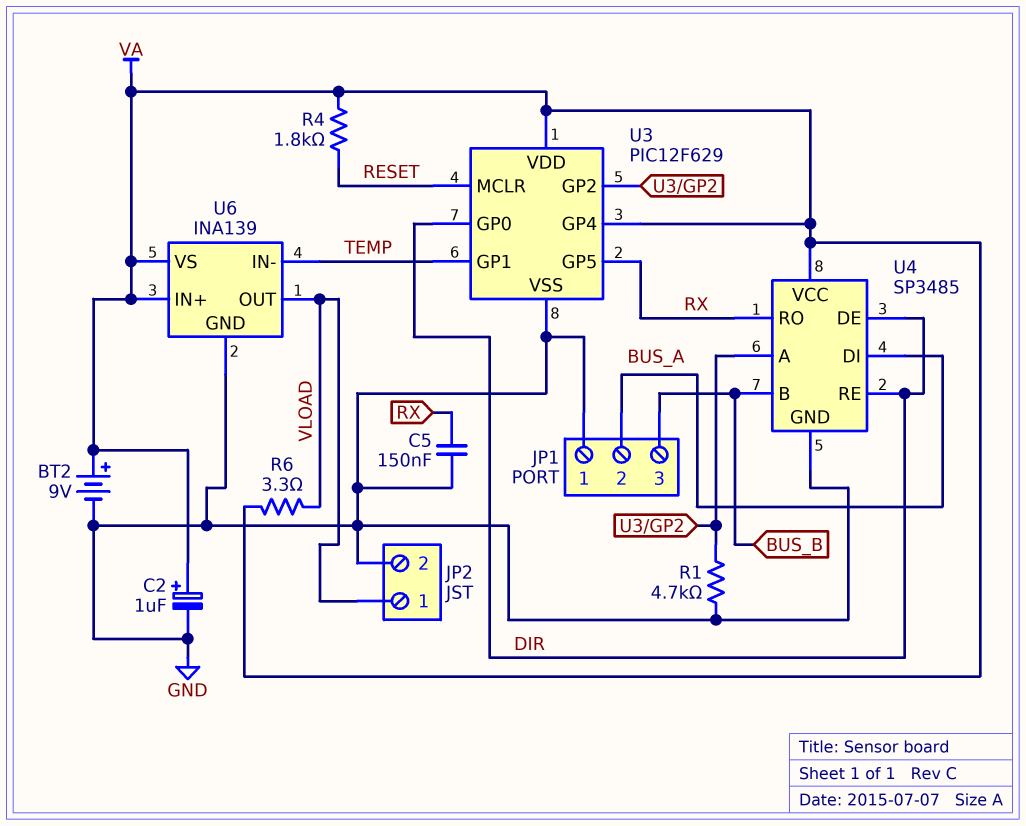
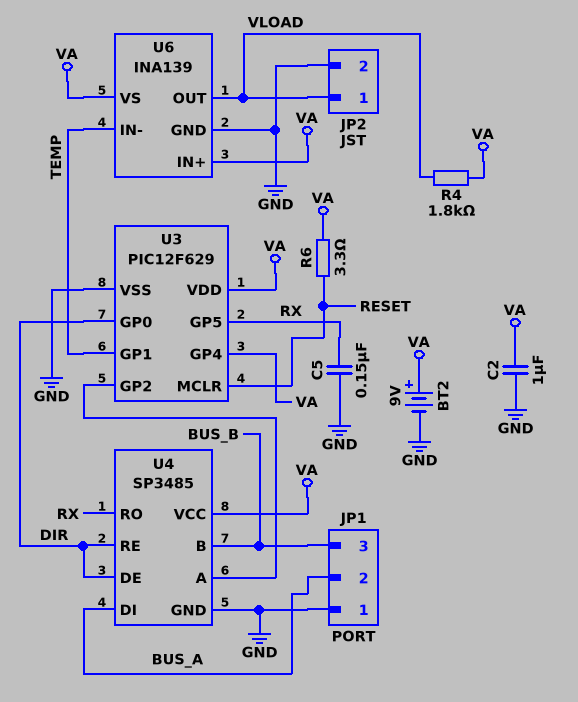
C2: 1uF (plus VA, minus GND) -> 1uF (GND, VA)
R1: 4.7k (GND, U3/GP2) -> none
R4: 1.8k (RESET, VA) -> 1.8k (VA, VLOAD)
R6: 3.3 (VA, VLOAD) -> 3.3 (RESET, VA)

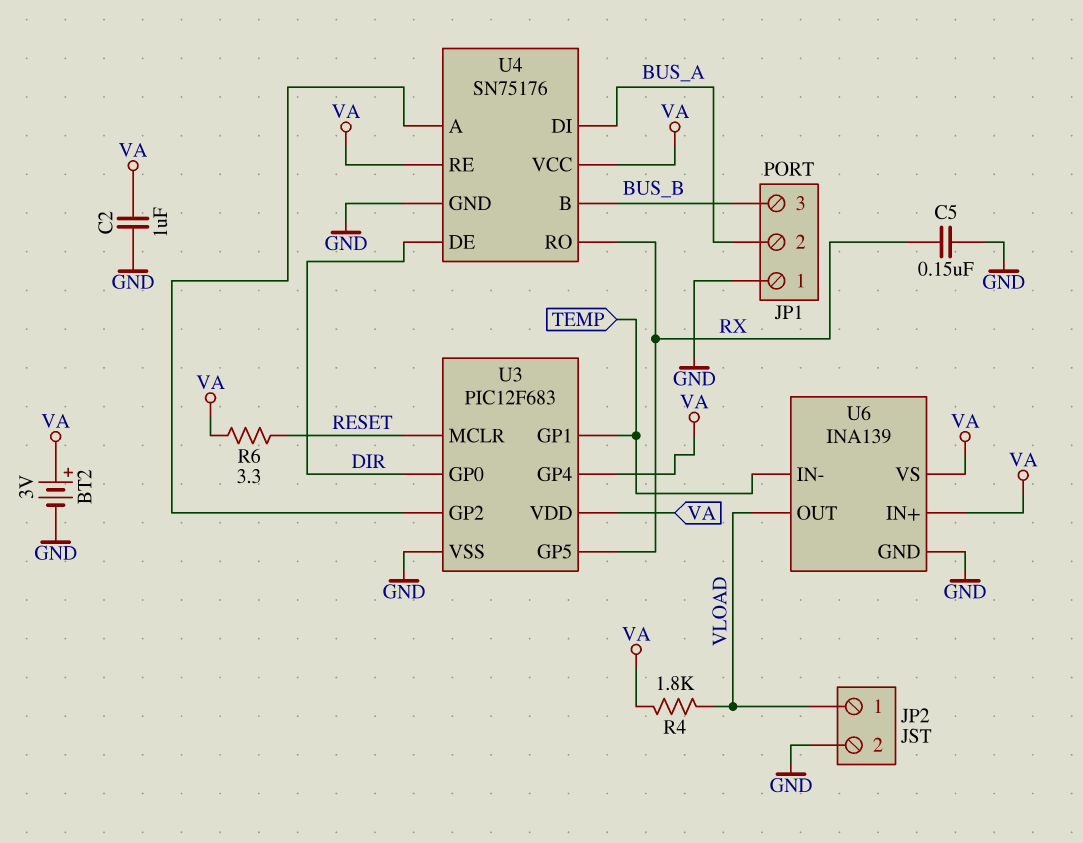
BT2: 9V (plus VA, minus GND) -> 3V (plus VA, minus GND)
U3: PIC12F629 -> PIC12F683
U4: SP3485 -> SN75176
U4 pin RE: DIR -> VA

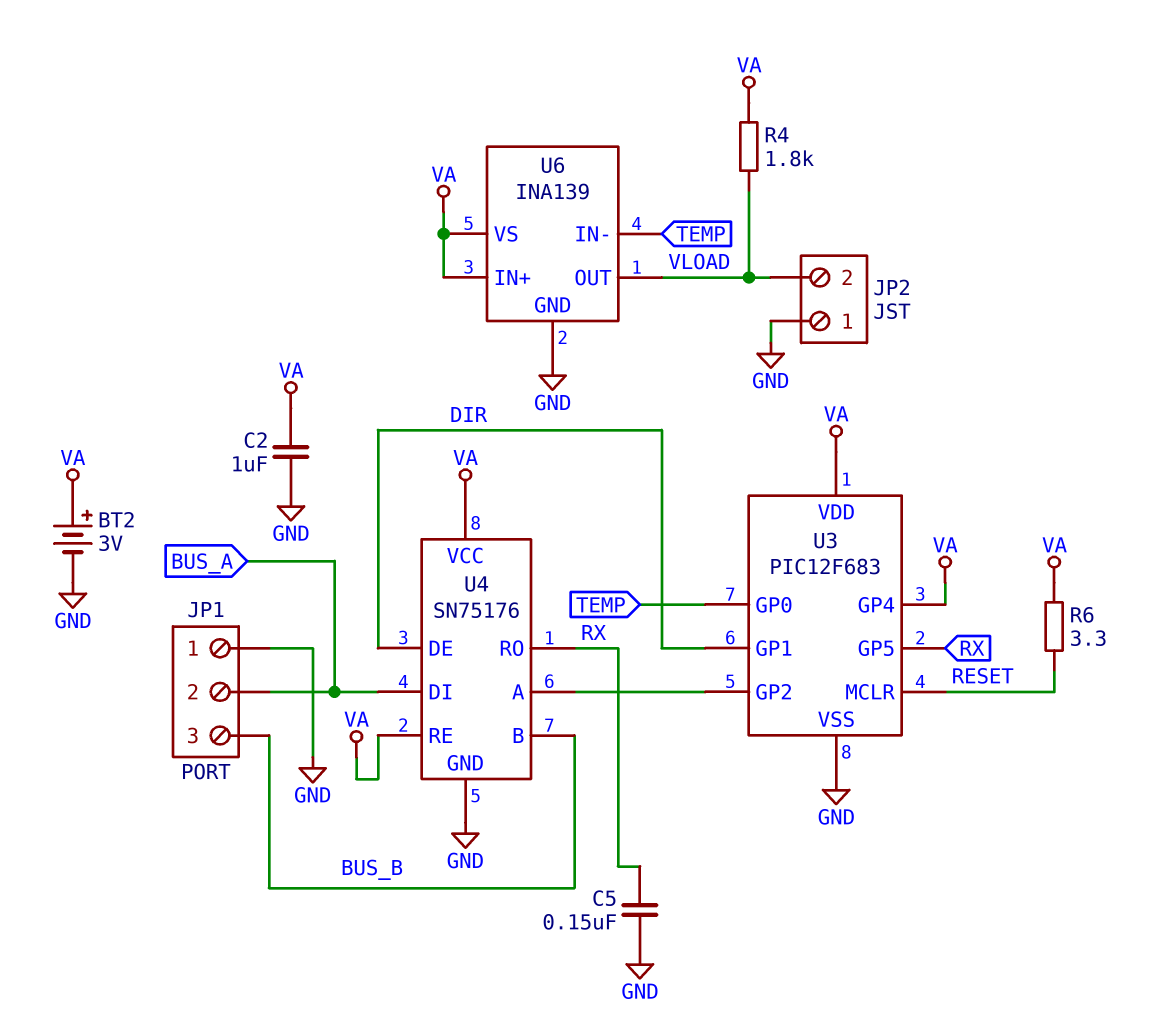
JP2 pin 1: VLOAD -> GND
JP2 pin 2: GND -> VLOAD
U3 pin GP0: DIR -> TEMP
U3 pin GP1: TEMP -> DIR

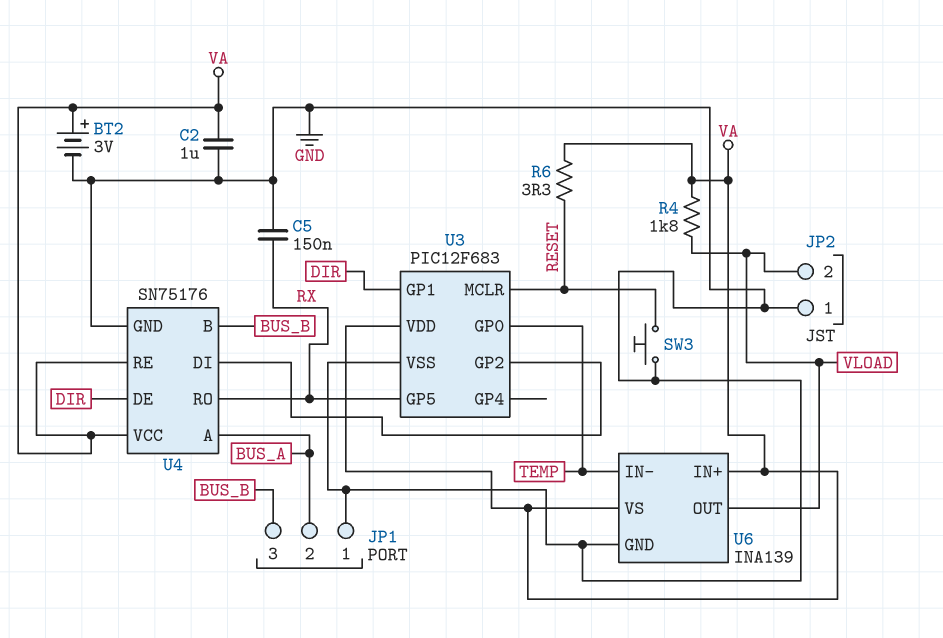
SW3: none -> button (GND, RESET)
U3 pin GP4: VA -> none
U4 pin A: U3/GP2 -> BUS_A
U4 pin DI: BUS_A -> U3/GP2

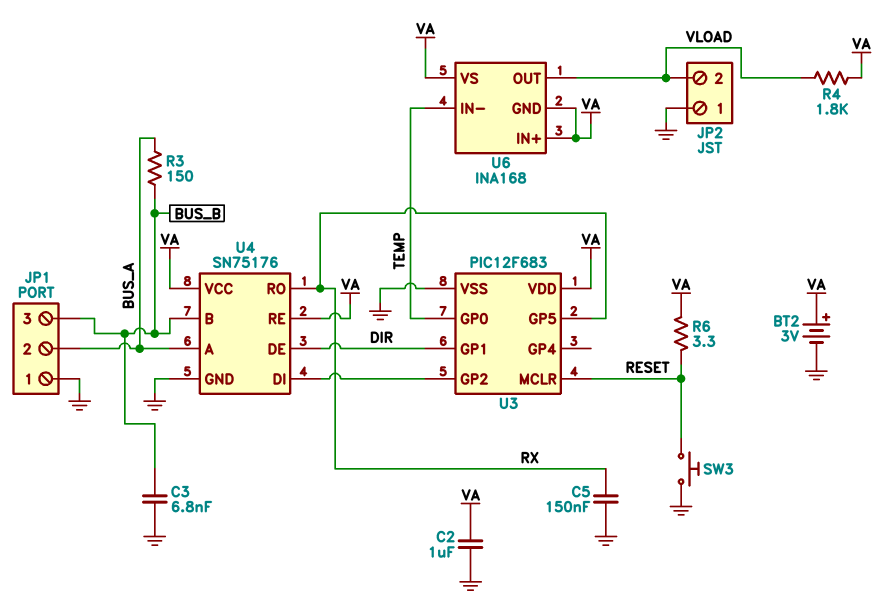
C3: none -> 6.8nF (BUS_B, GND)
R3: none -> 150 (BUS_A, BUS_B)
U6: INA139 -> INA168
U6 pin GND: GND -> VA

